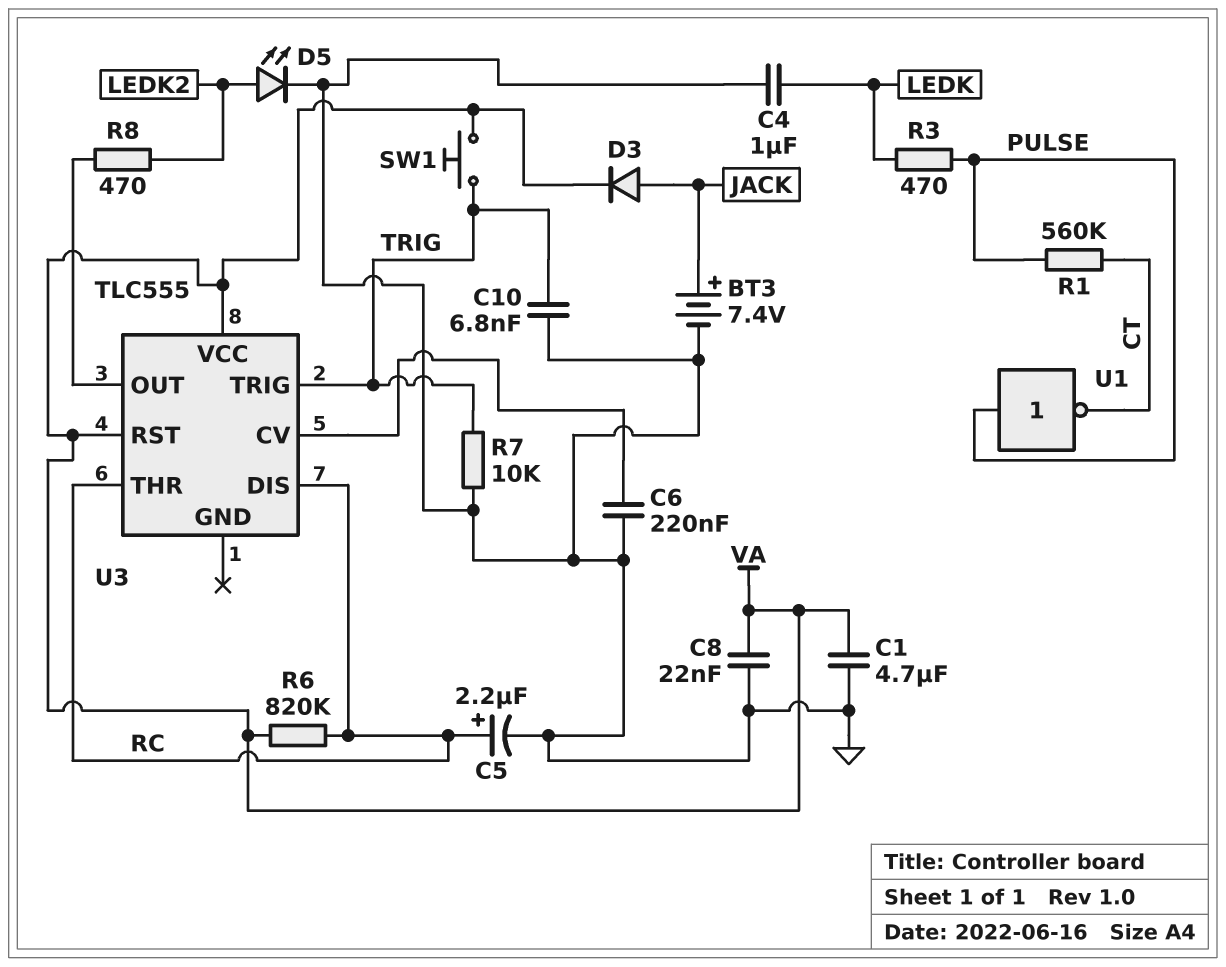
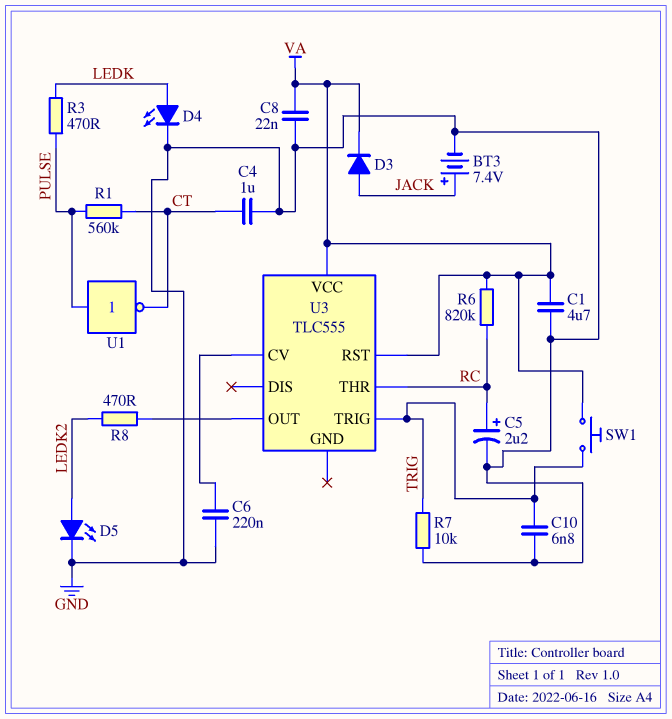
C4: 1uF (GND, LEDK) -> 1uF (CT, GND)
D4: none -> LED (A LEDK, K GND)
U3 pin DIS: RC -> none

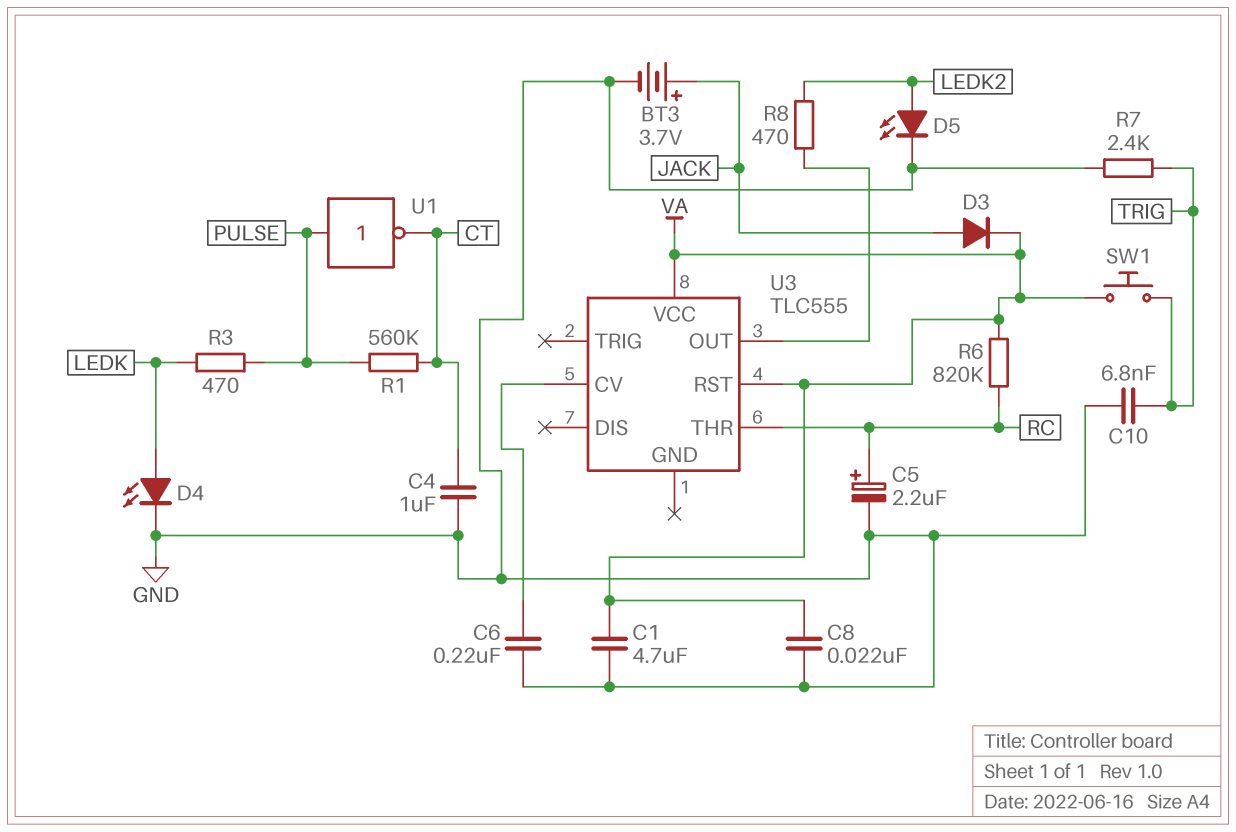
BT3: 7.4V (plus JACK, minus GND) -> 3.7V (plus JACK, minus GND)
R7: 10k (GND, TRIG) -> 2.4k (GND, TRIG)
U3 pin TRIG: TRIG -> none

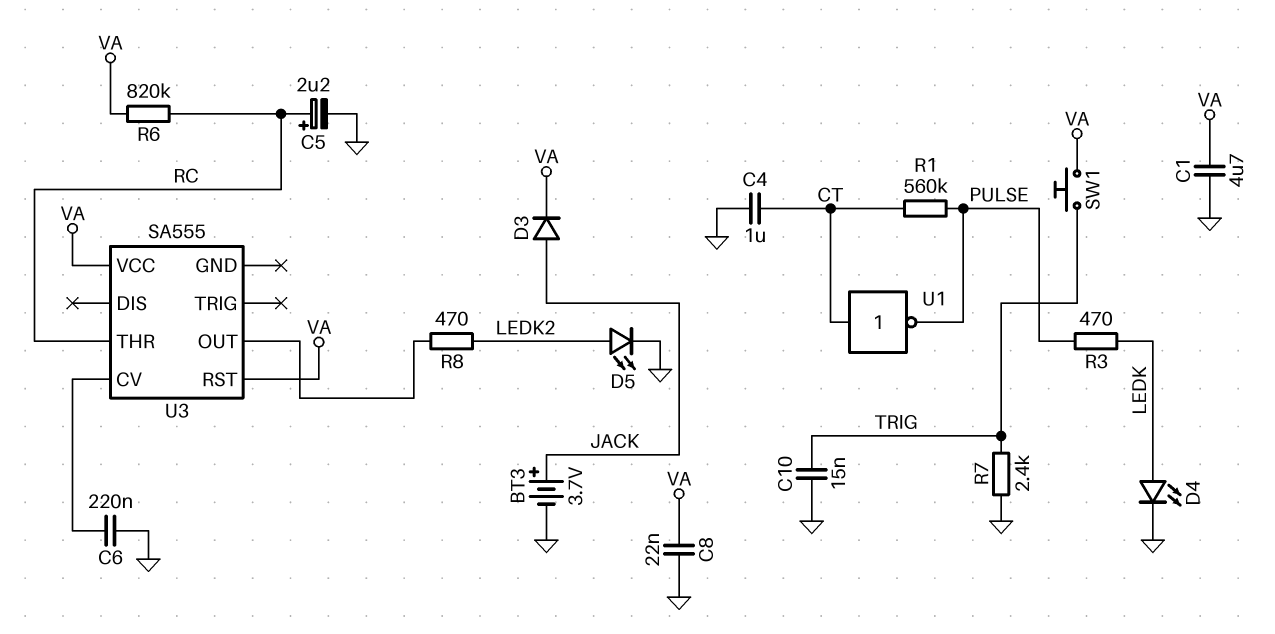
C10: 6.8nF (GND, TRIG) -> 15nF (GND, TRIG)
U1: NOT (in PULSE, out CT) -> NOT (in CT, out PULSE)
U3: TLC555 -> SA555

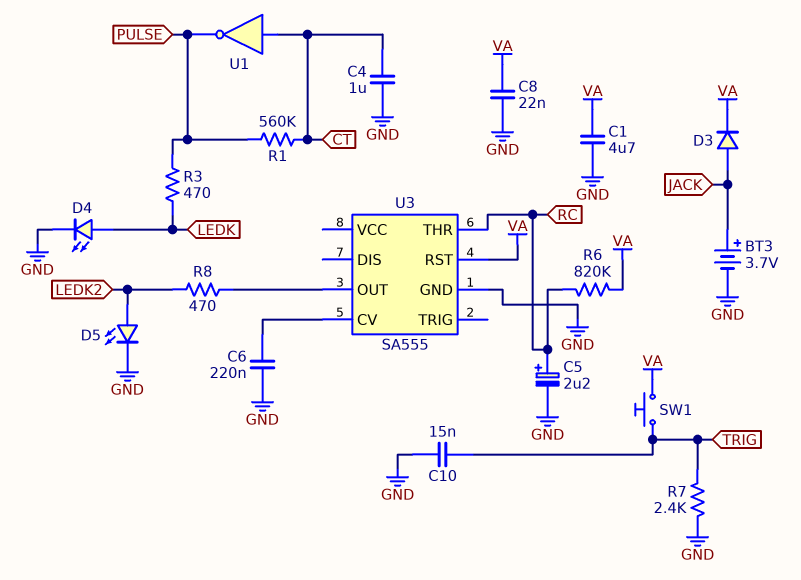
U3 pin GND: none -> GND
U3 pin VCC: VA -> none

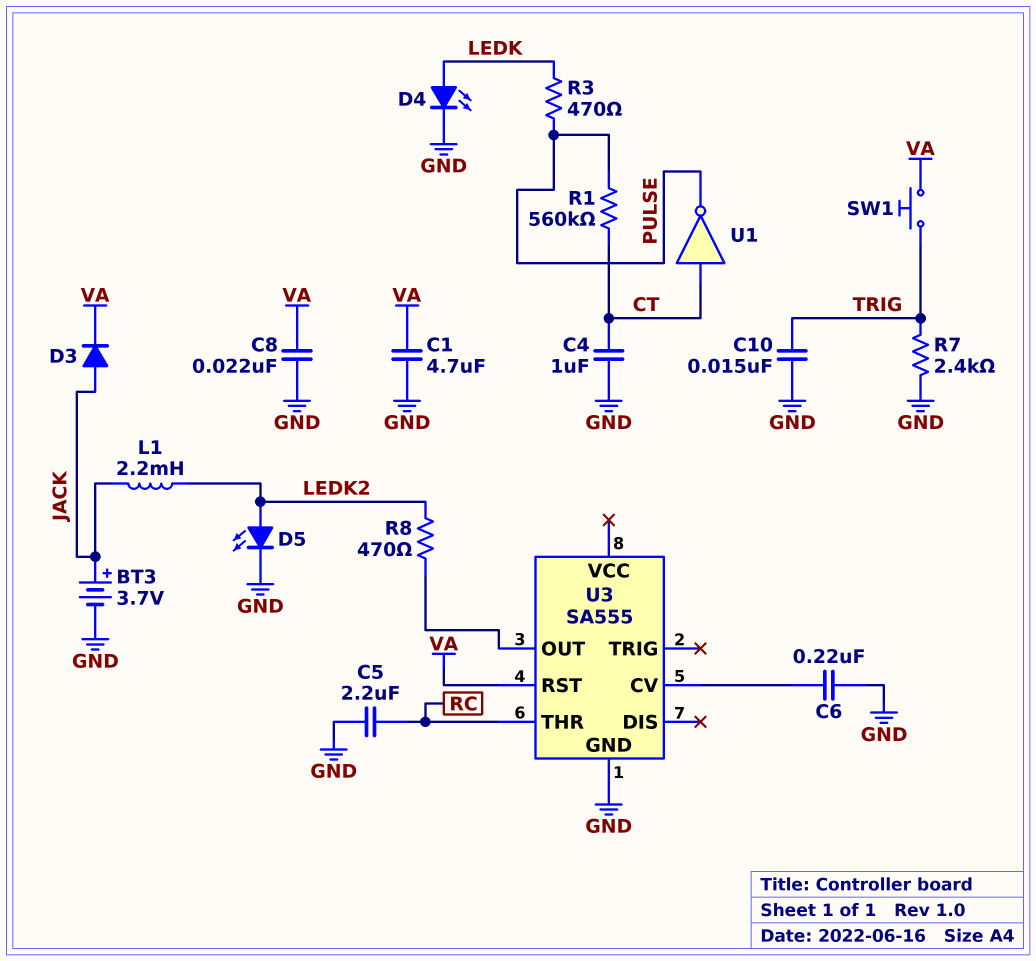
C5: 2.2uF (plus RC, minus GND) -> 2.2uF (GND, RC)
L1: none -> 2.2mH (JACK, LEDK2)
R6: 820k (RC, VA) -> none

